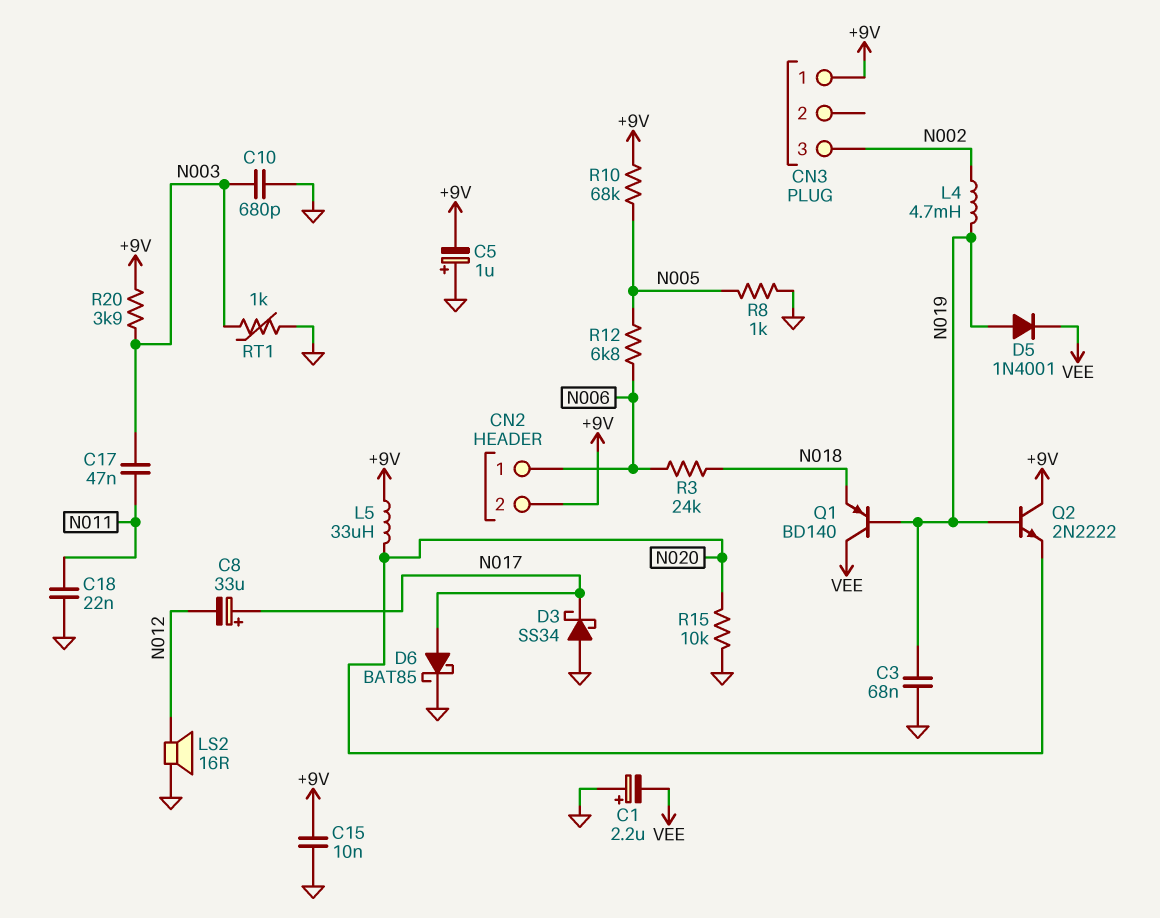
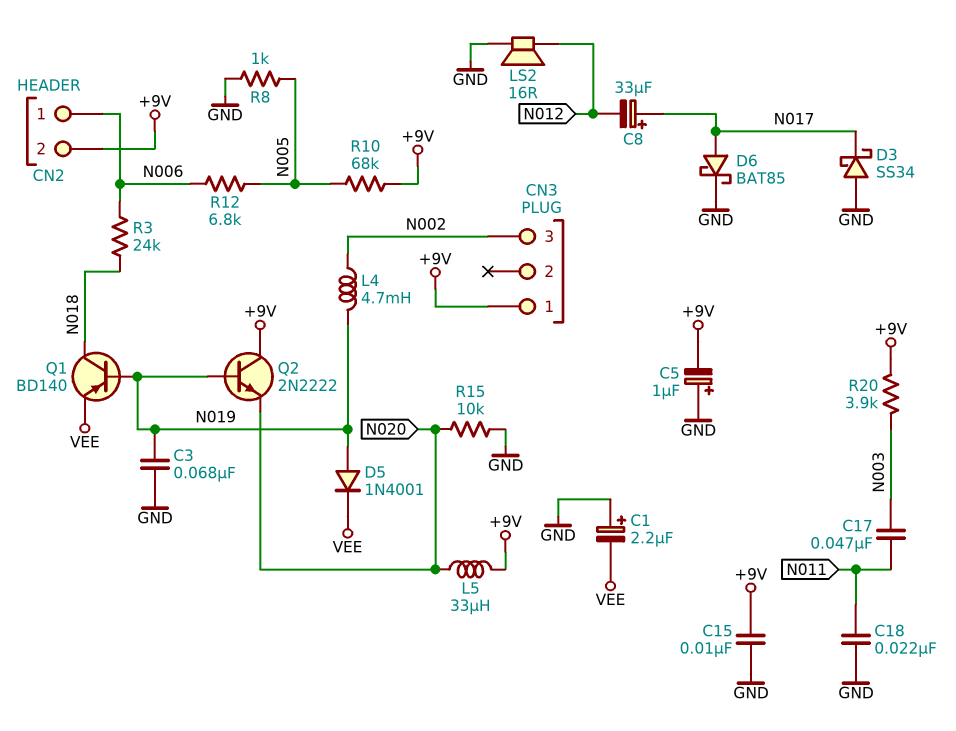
C10: 680pF (GND, N003) -> none
Q1: PNP BD140 (B N019, C VEE, E N018) -> PNP BD140 (B N019, C N018, E VEE)
RT1: 1k (GND, N003) -> none

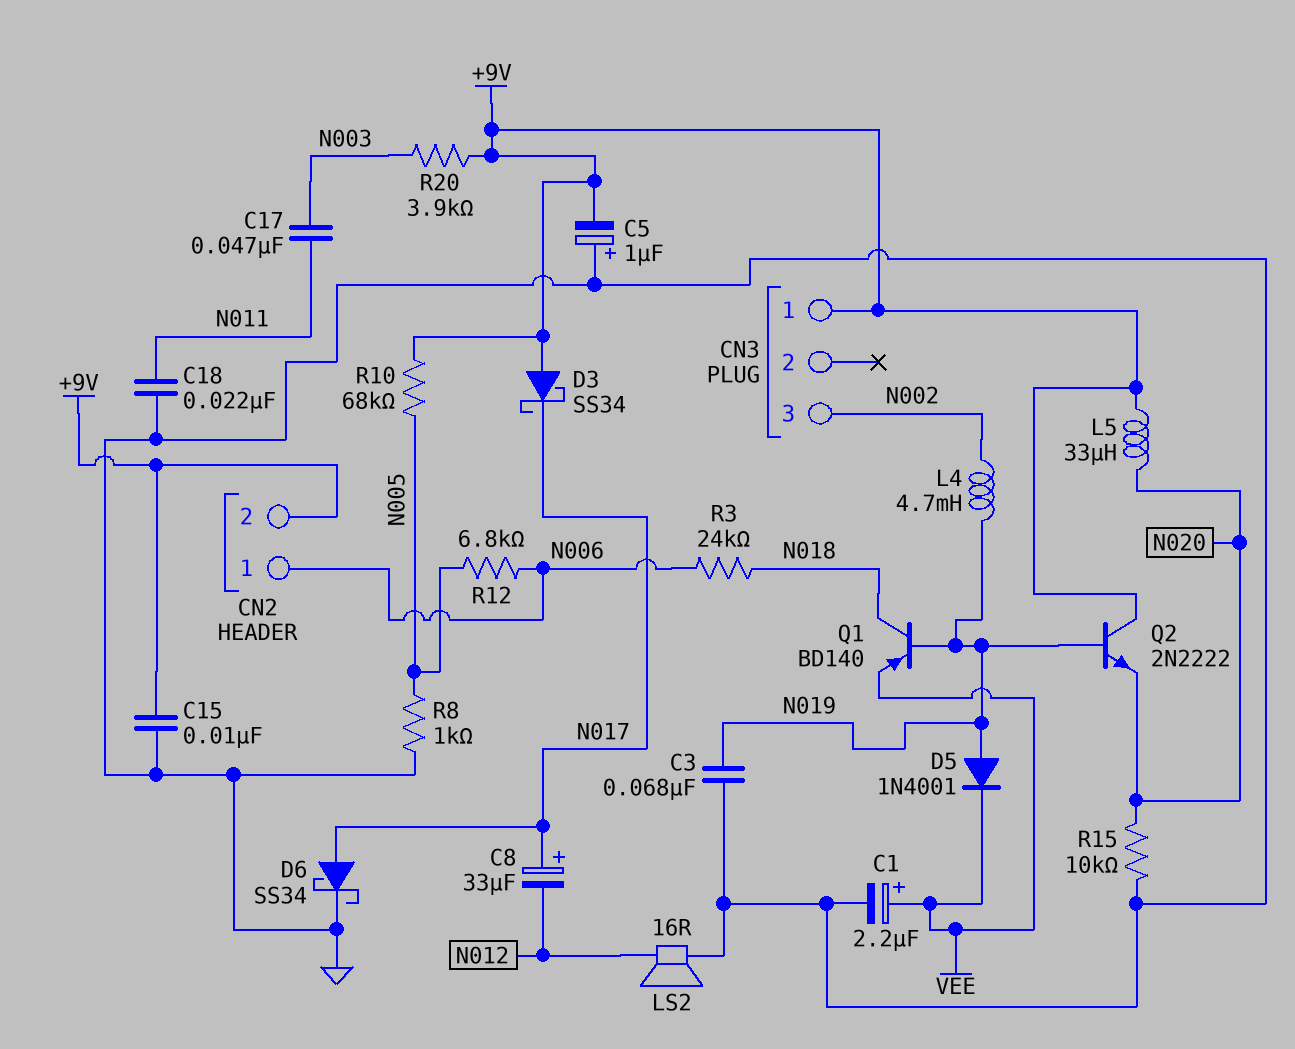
C1: 2.2uF (plus GND, minus VEE) -> 2.2uF (plus VEE, minus GND)
D3: schottky SS34 (A GND, K N017) -> schottky SS34 (A +9V, K N017)
D6: schottky BAT85 (A N017, K GND) -> schottky SS34 (A N017, K GND)

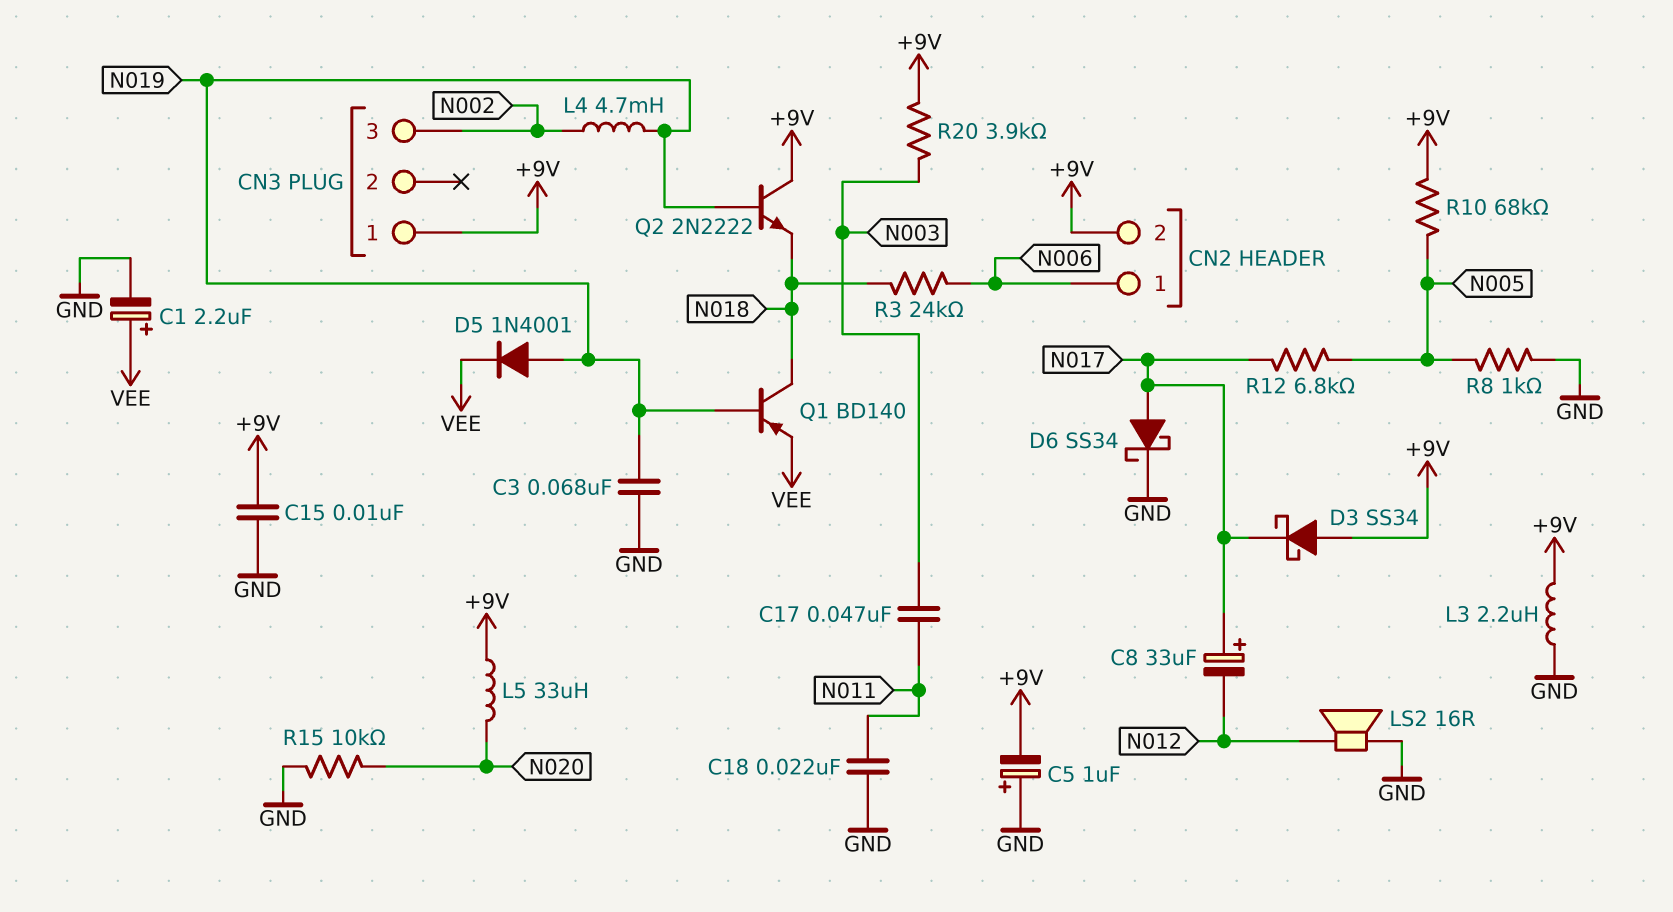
L3: none -> 2.2uH (+9V, GND)
Q2: NPN 2N2222 (B N019, C +9V, E N020) -> NPN 2N2222 (B N019, C +9V, E N018)
R12: 6.8k (N005, N006) -> 6.8k (N005, N017)

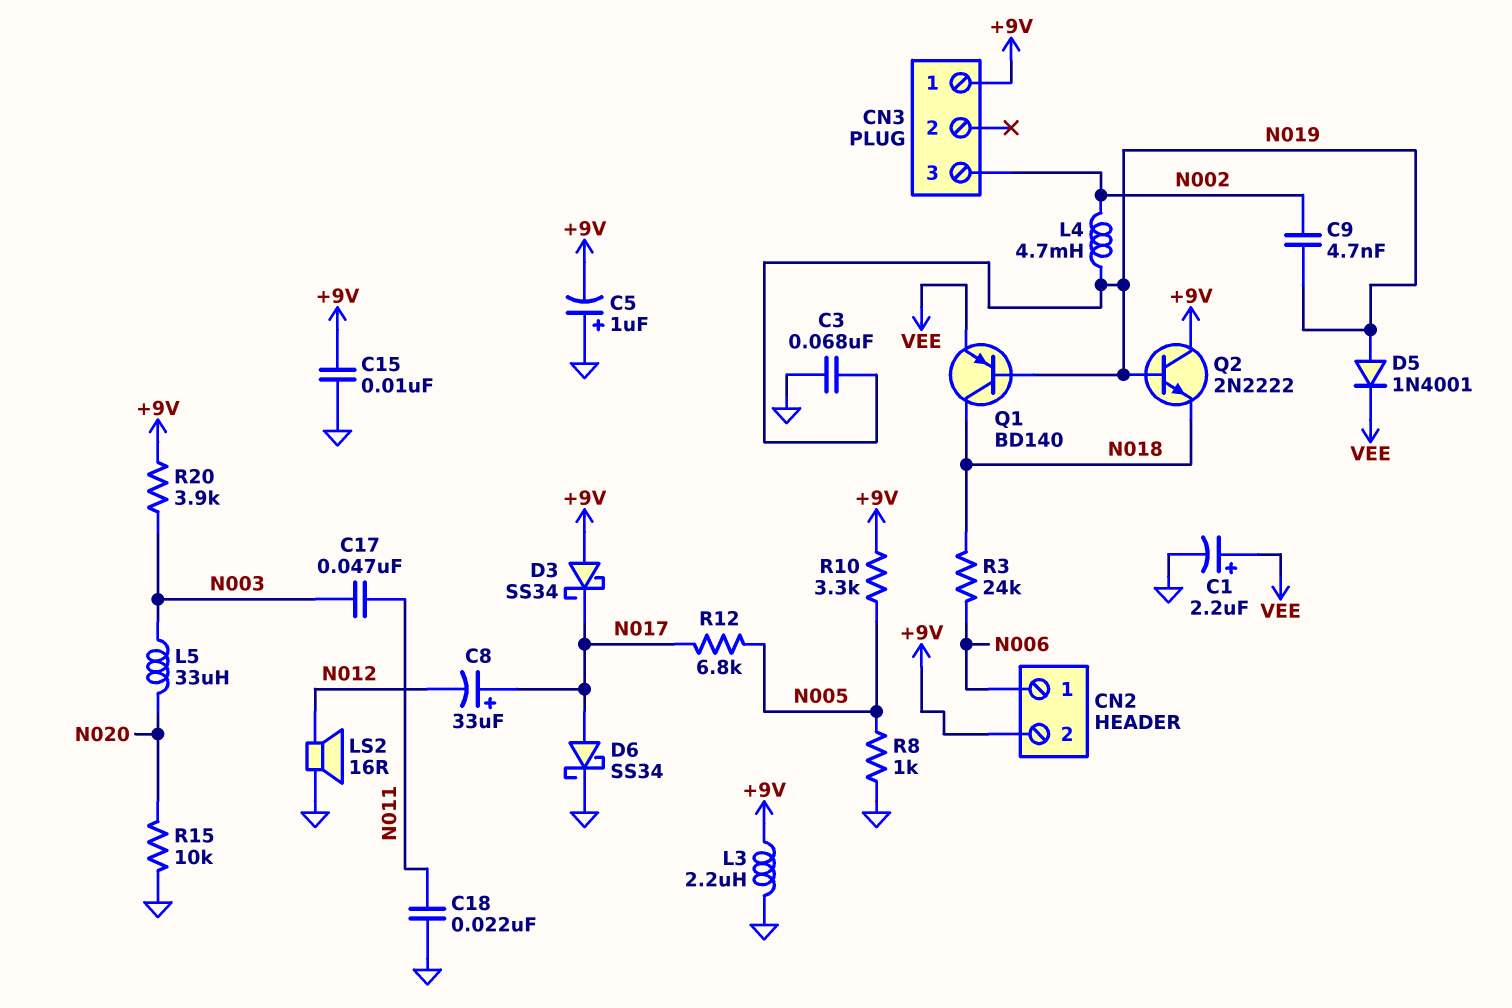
C9: none -> 4.7nF (N002, N019)
L5: 33uH (+9V, N020) -> 33uH (N003, N020)
R10: 68k (+9V, N005) -> 3.3k (+9V, N005)

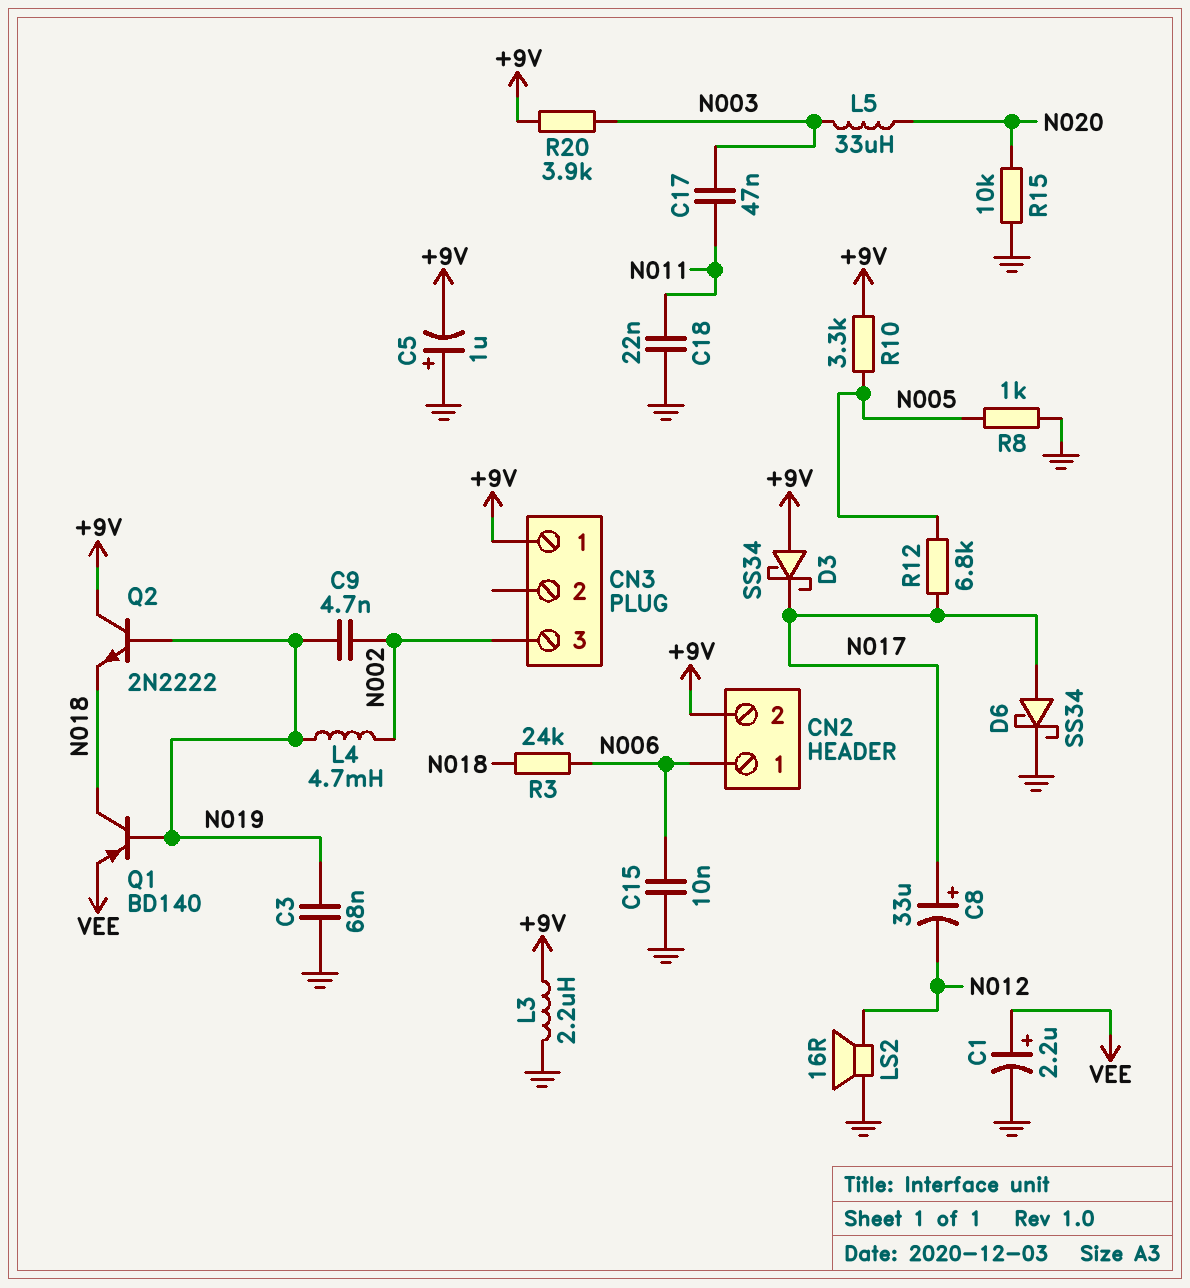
C15: 10nF (+9V, GND) -> 10nF (GND, N006)
D5: diode 1N4001 (A N019, K VEE) -> none

